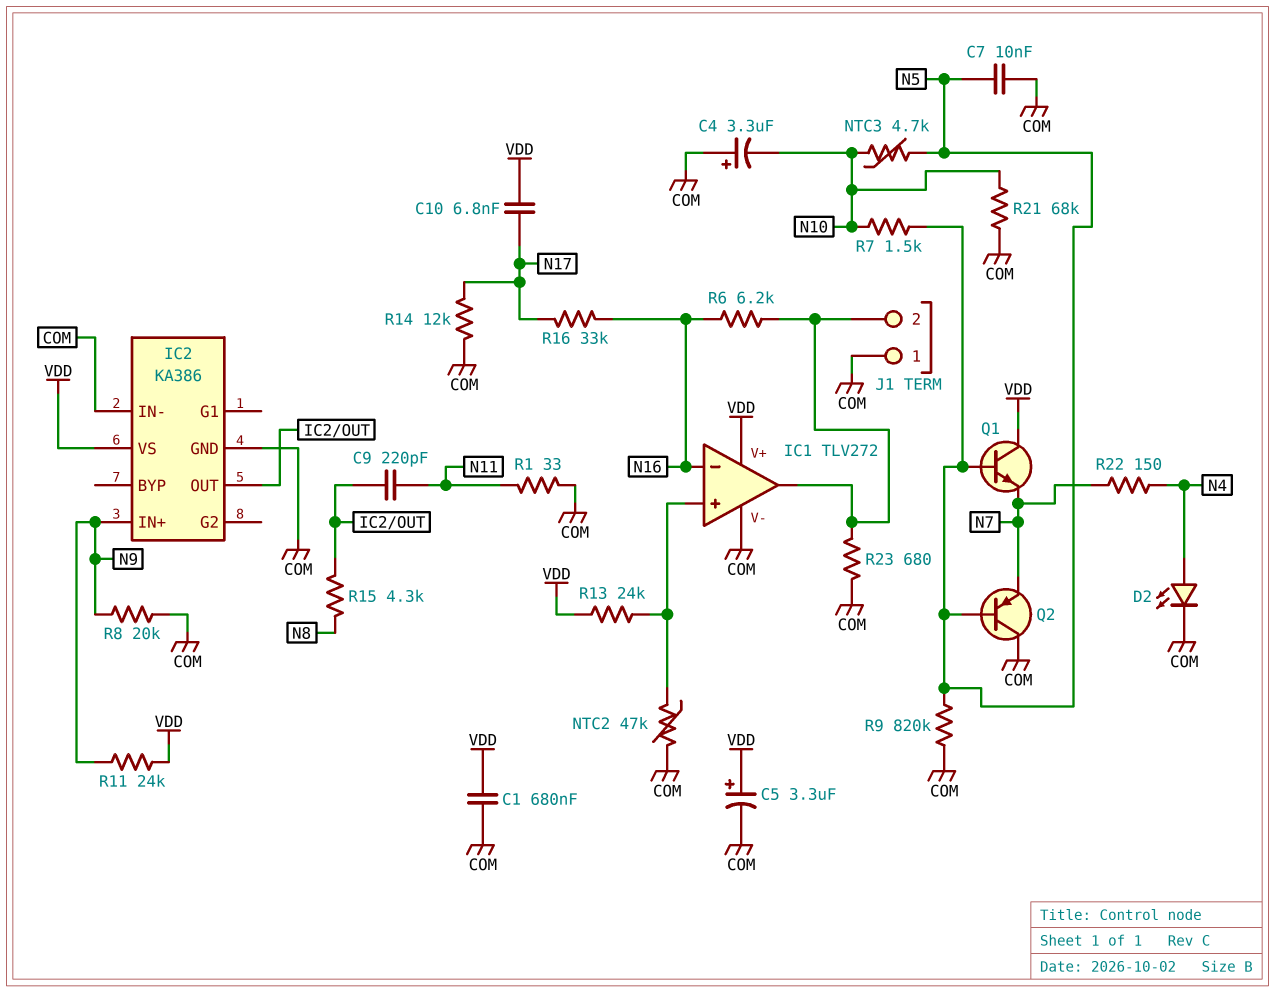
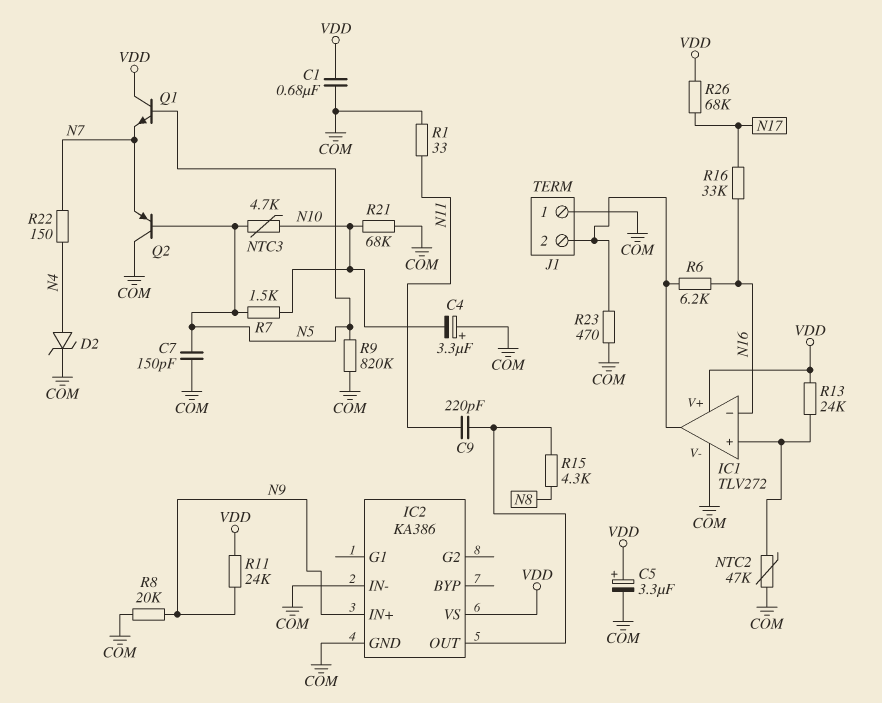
C7: 10nF (COM, N5) -> 150pF (COM, N5)
C10: 6.8nF (N17, VDD) -> none
D2: LED (A N4, K COM) -> zener (A N4, K COM)
R14: 12k (COM, N17) -> none
R23: 680 (COM, IC1/out) -> 470 (COM, IC1/out)
R26: none -> 68k (N17, VDD)

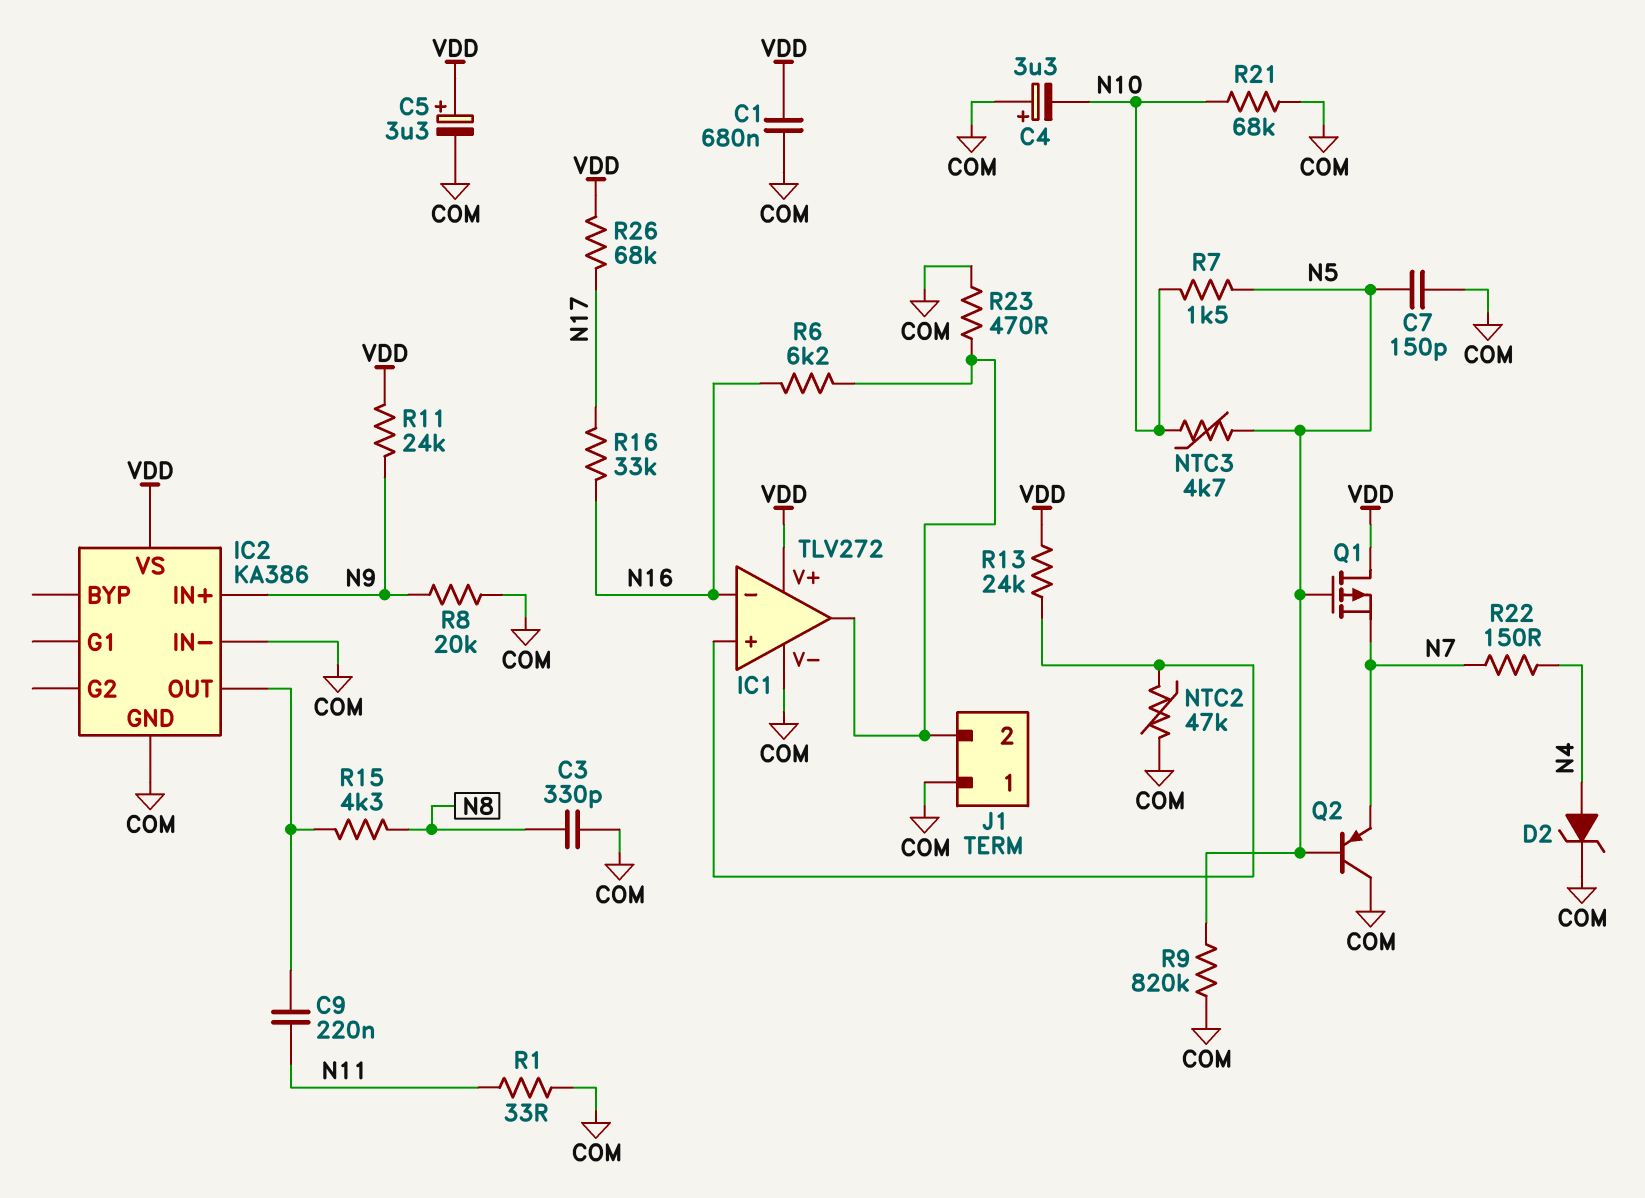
C3: none -> 330pF (COM, N8)
C9: 220pF (IC2/OUT, N11) -> 220nF (IC2/OUT, N11)
Q1: NPN (B N5, C VDD, E N7) -> PMOS (G N5, D VDD, S N7)

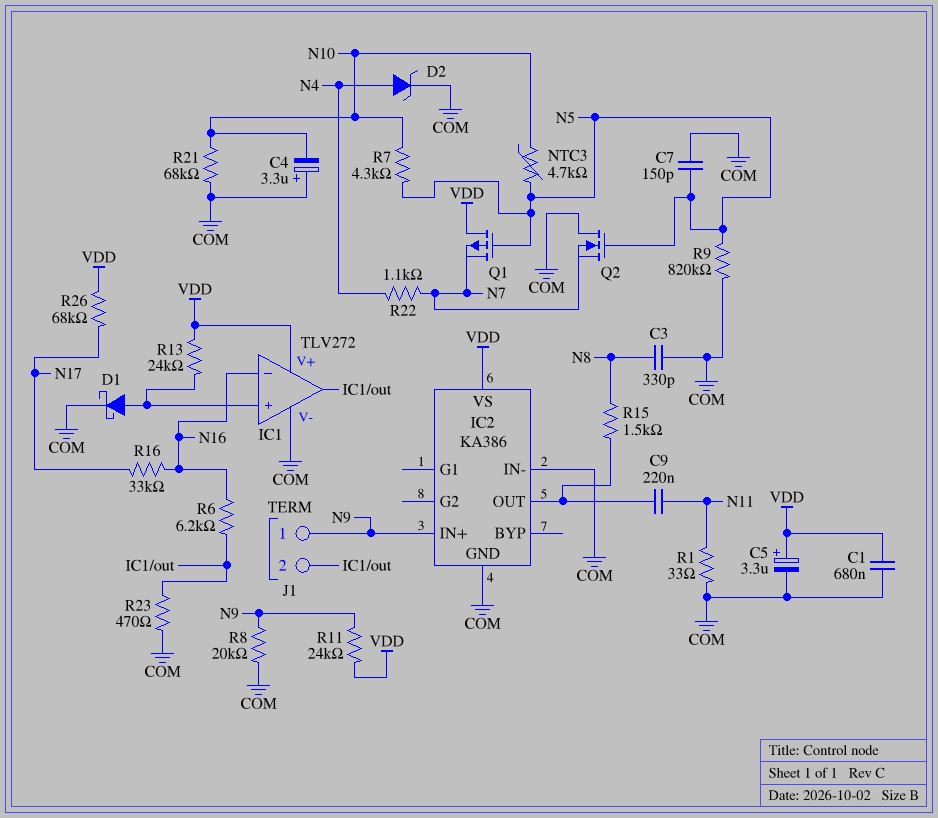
D1: none -> schottky (A IC1/in+, K COM)
J1 pin 1: COM -> N9
NTC2: 47k (COM, IC1/in+) -> none
Q2: PNP (B N5, C COM, E N7) -> NMOS (G N5, D COM, S N7)
R7: 1.5k (N5, N10) -> 4.3k (N5, N10)
R15: 4.3k (IC2/OUT, N8) -> 1.5k (IC2/OUT, N8)
R22: 150 (N4, N7) -> 1.1k (N4, N7)

